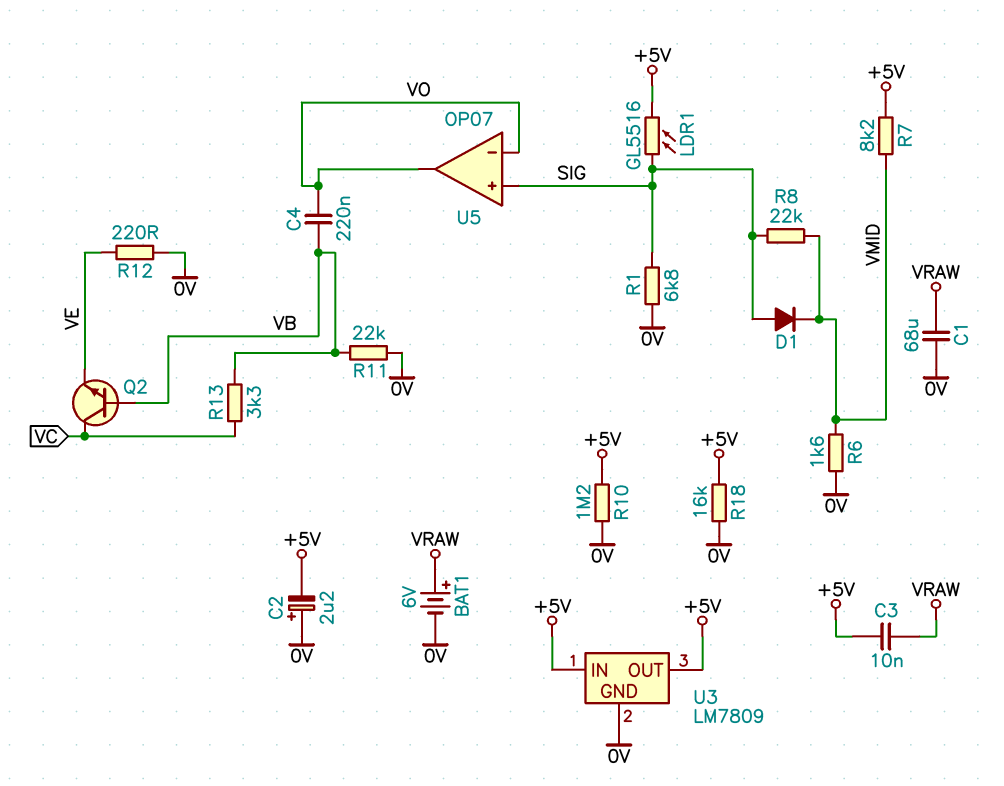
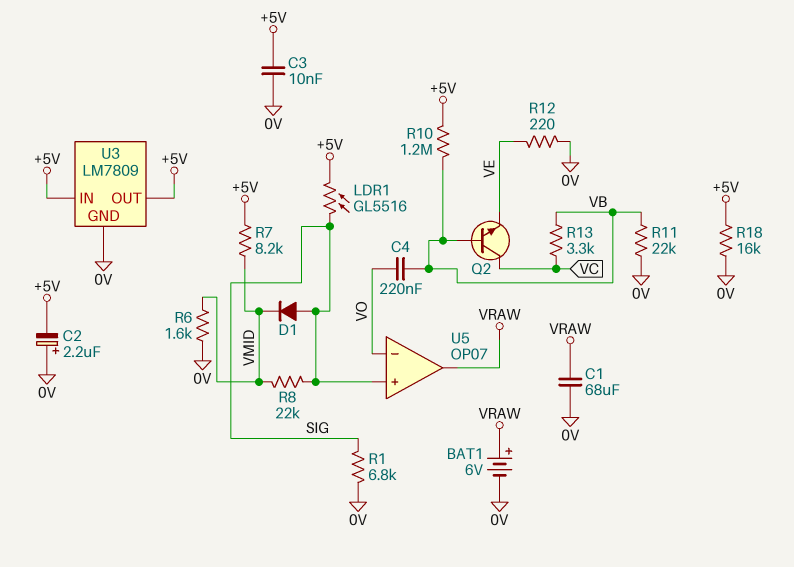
C3: 10nF (+5V, VRAW) -> 10nF (+5V, 0V)
R10: 1.2M (+5V, 0V) -> 1.2M (+5V, VB)
U5 pin out: VO -> VRAW

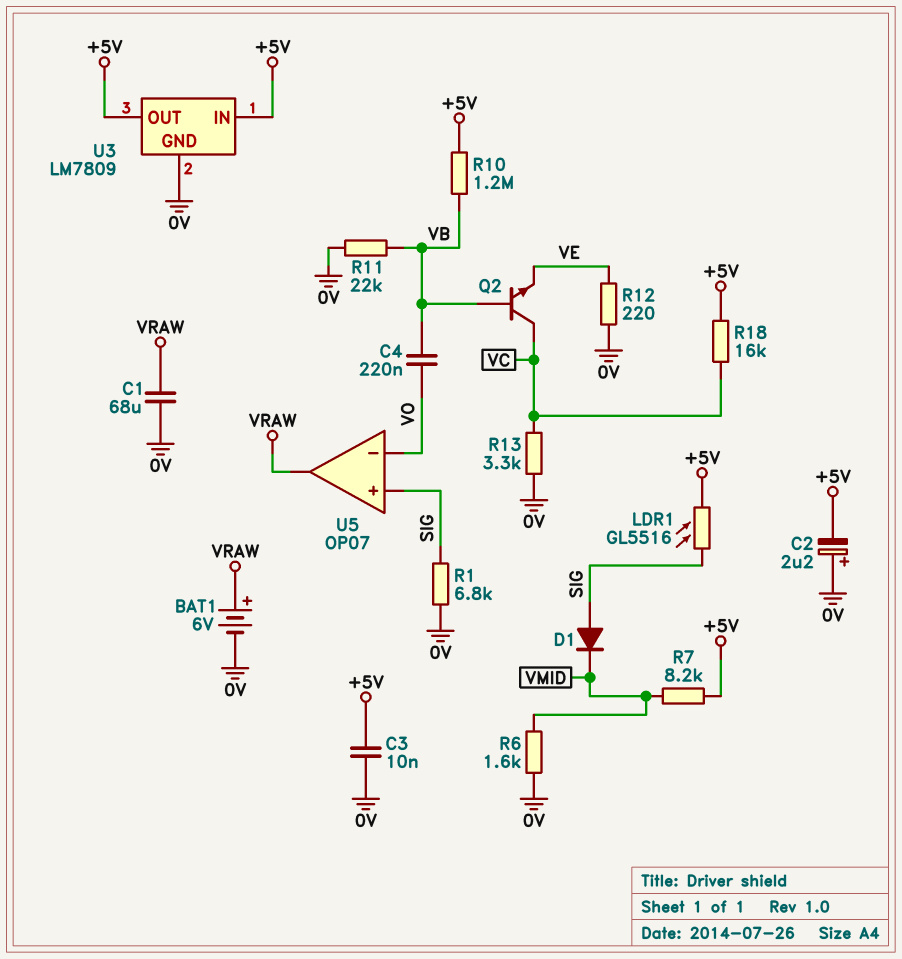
R8: 22k (SIG, VMID) -> none
R13: 3.3k (VB, VC) -> 3.3k (0V, VC)
R18: 16k (+5V, 0V) -> 16k (+5V, VC)

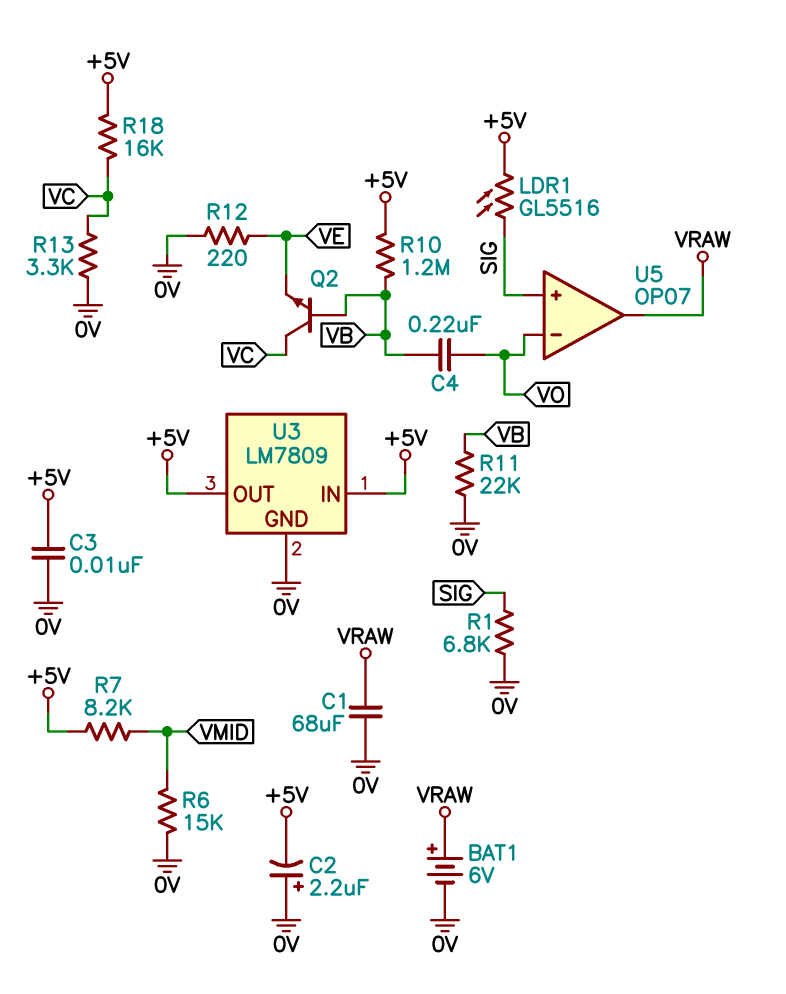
D1: diode (A SIG, K VMID) -> none
R6: 1.6k (0V, VMID) -> 15k (0V, VMID)

